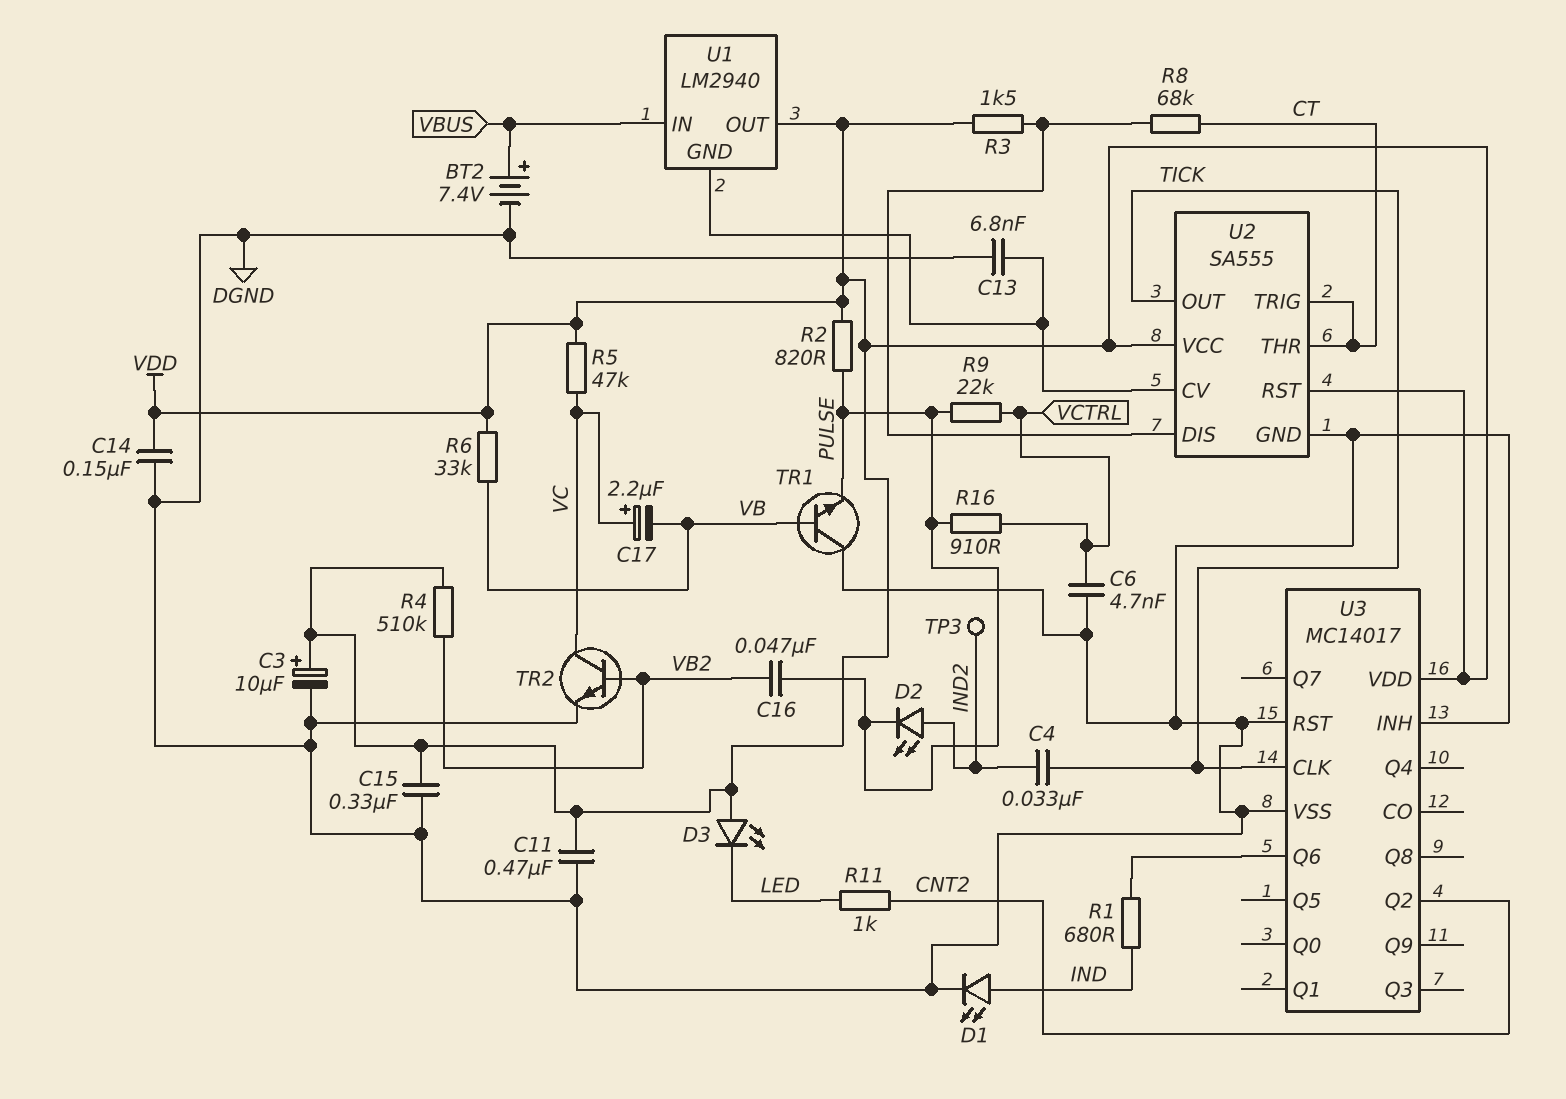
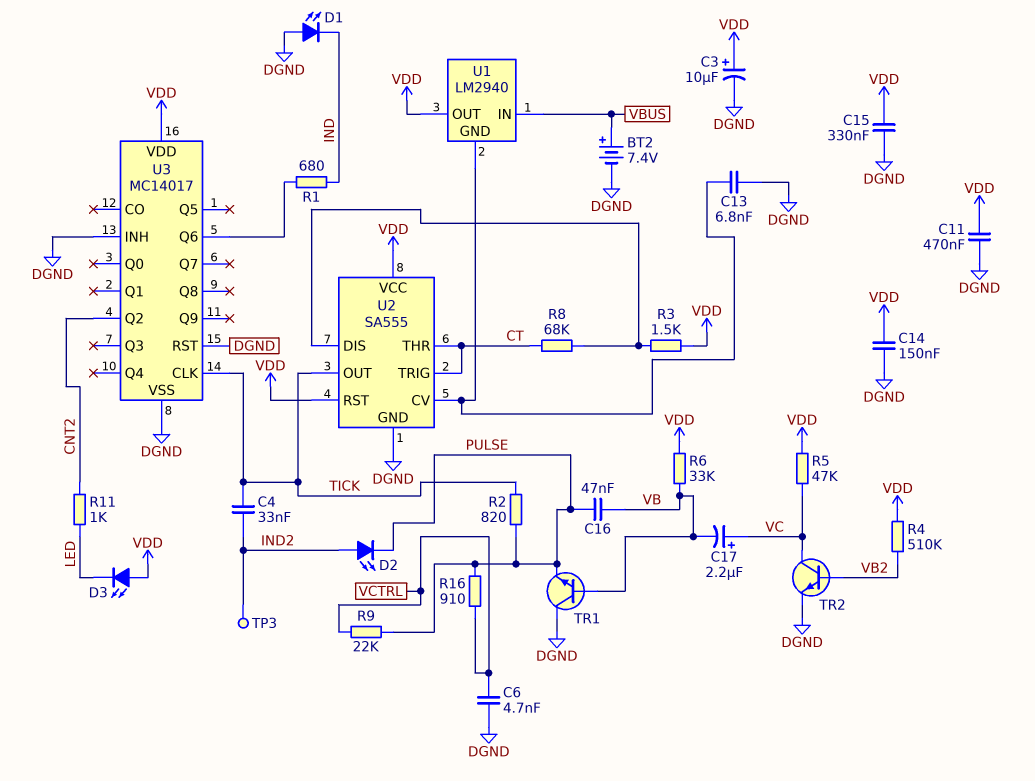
C16: 47nF (PULSE, VB2) -> 47nF (PULSE, VB)
D1: LED (A IND, K DGND) -> LED (A DGND, K IND)
R2: 820 (PULSE, VDD) -> 820 (PULSE, TICK)

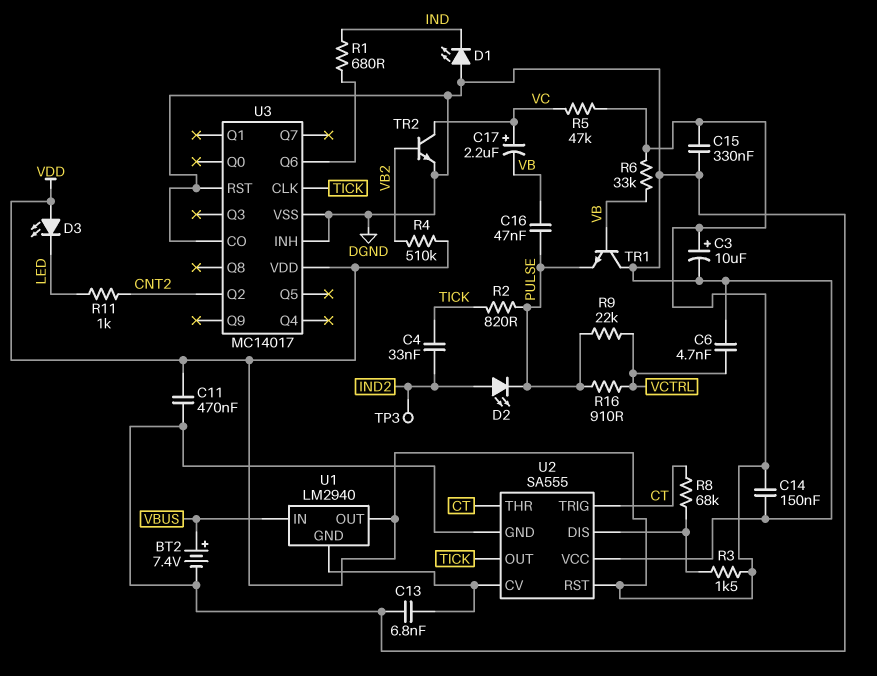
U2 pin VCC: VDD -> DGND
U3 pin CO: none -> DGND

